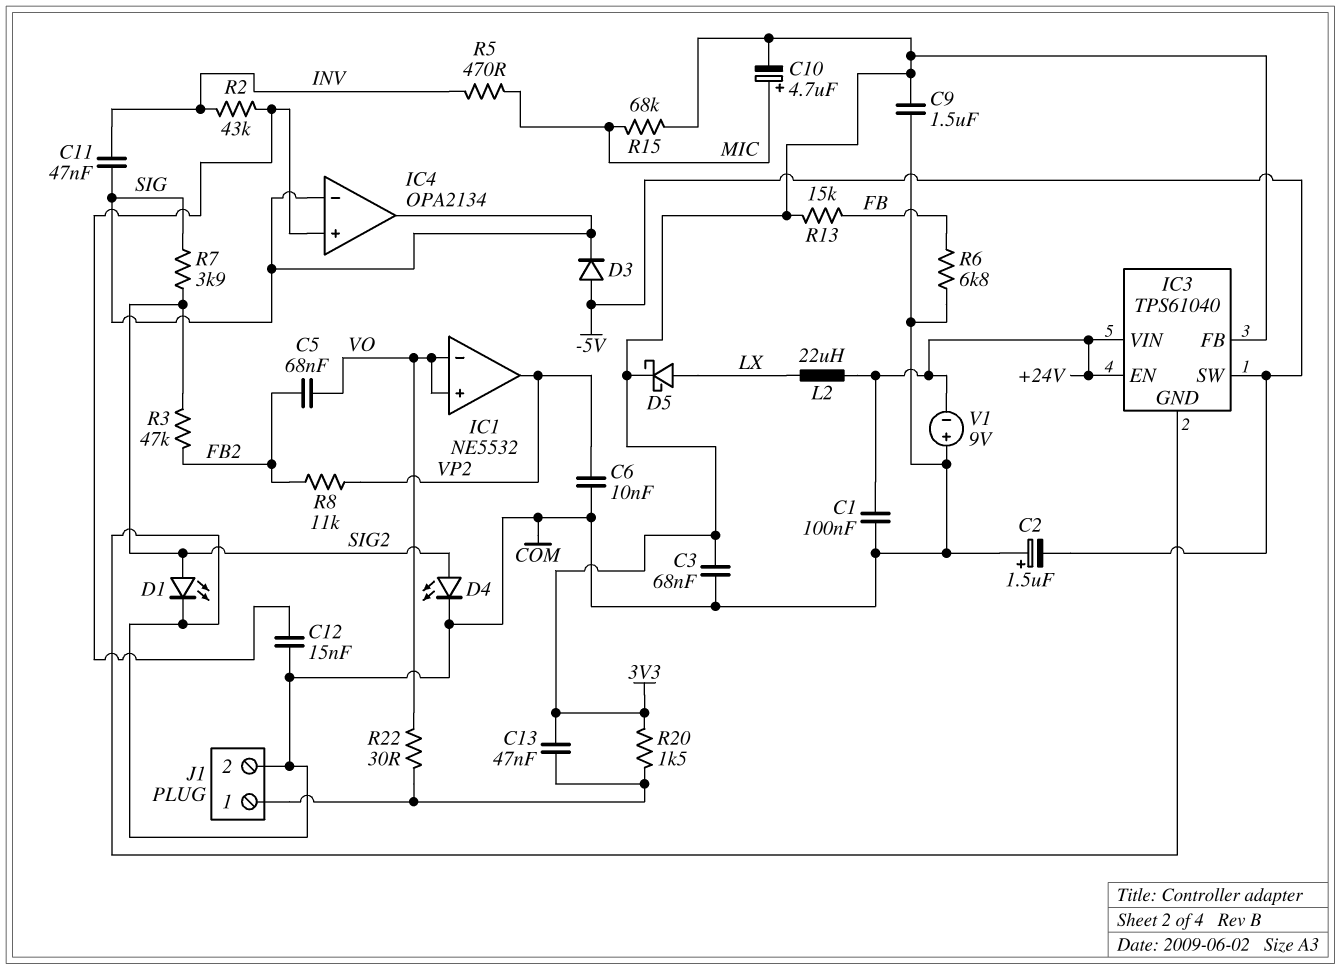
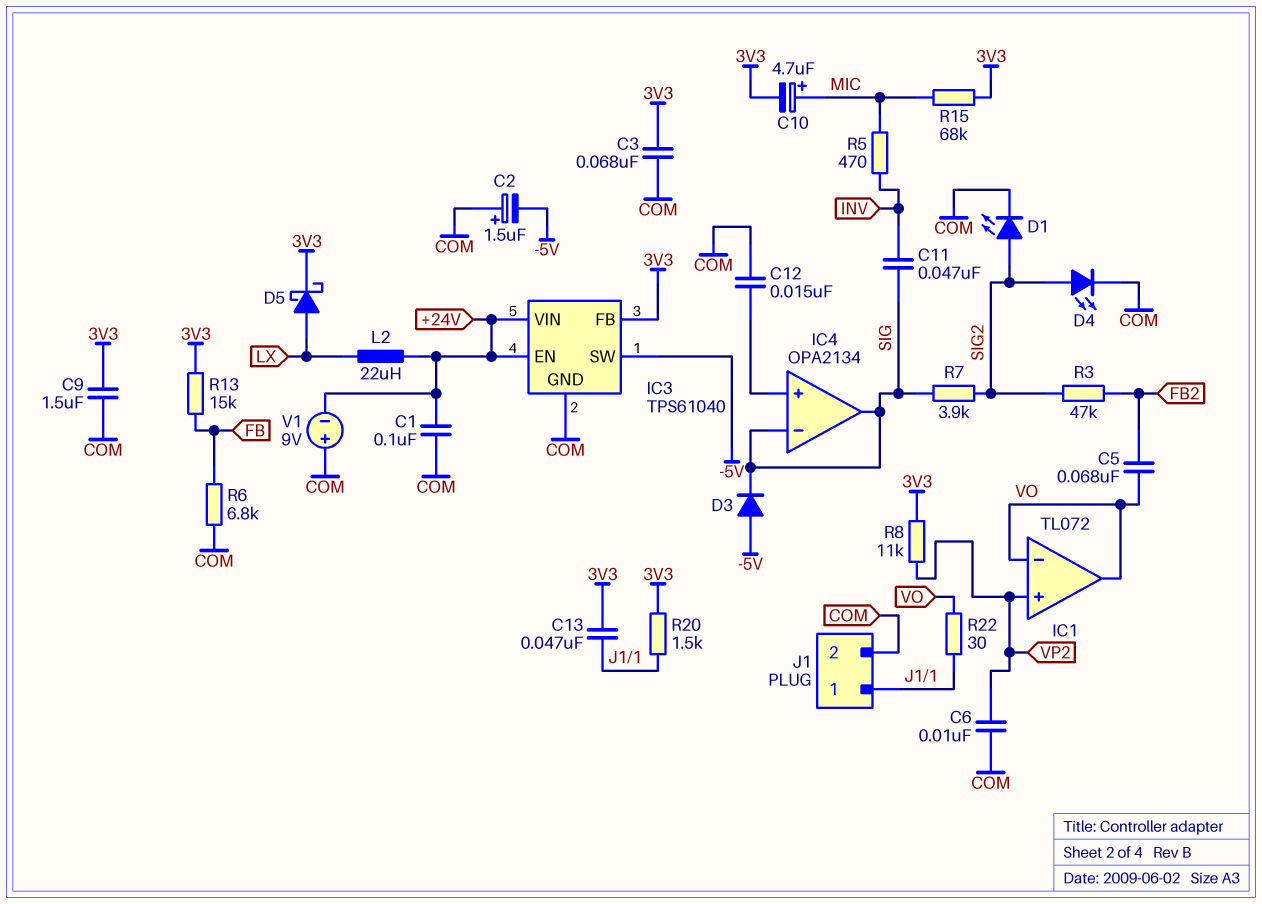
IC1: NE5532 -> TL072
IC1 pin in+: VO -> VP2
IC1 pin out: VP2 -> VO
R2: 43k (IC4/in+, INV) -> none
R8: 11k (FB2, VP2) -> 11k (3V3, VP2)

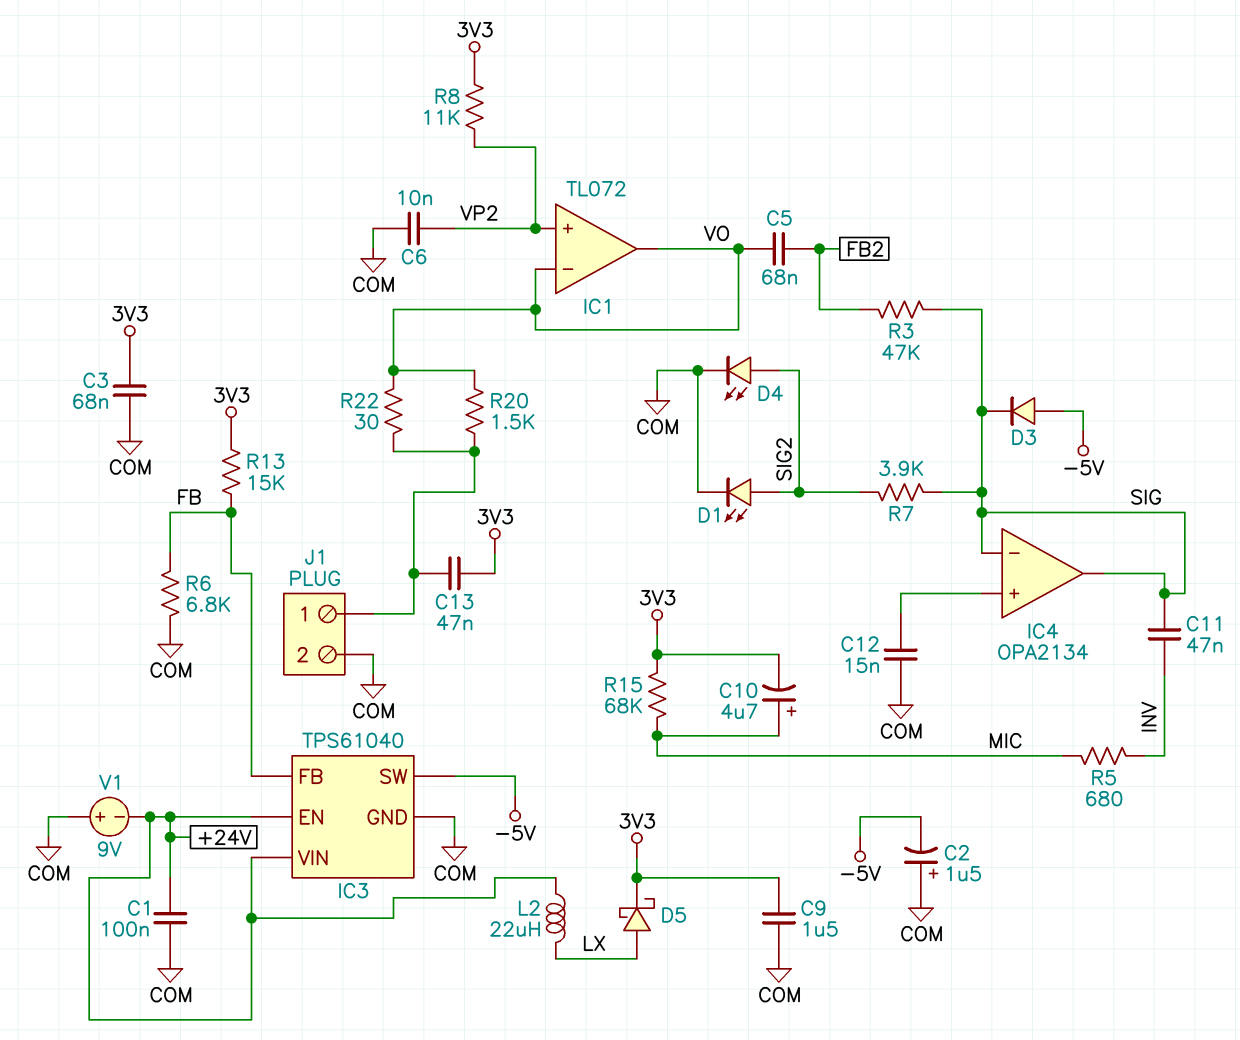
IC3 pin FB: 3V3 -> FB
R3: 47k (FB2, SIG2) -> 47k (FB2, SIG)
R5: 470 (INV, MIC) -> 680 (INV, MIC)
R20: 1.5k (3V3, J1/1) -> 1.5k (J1/1, VO)

